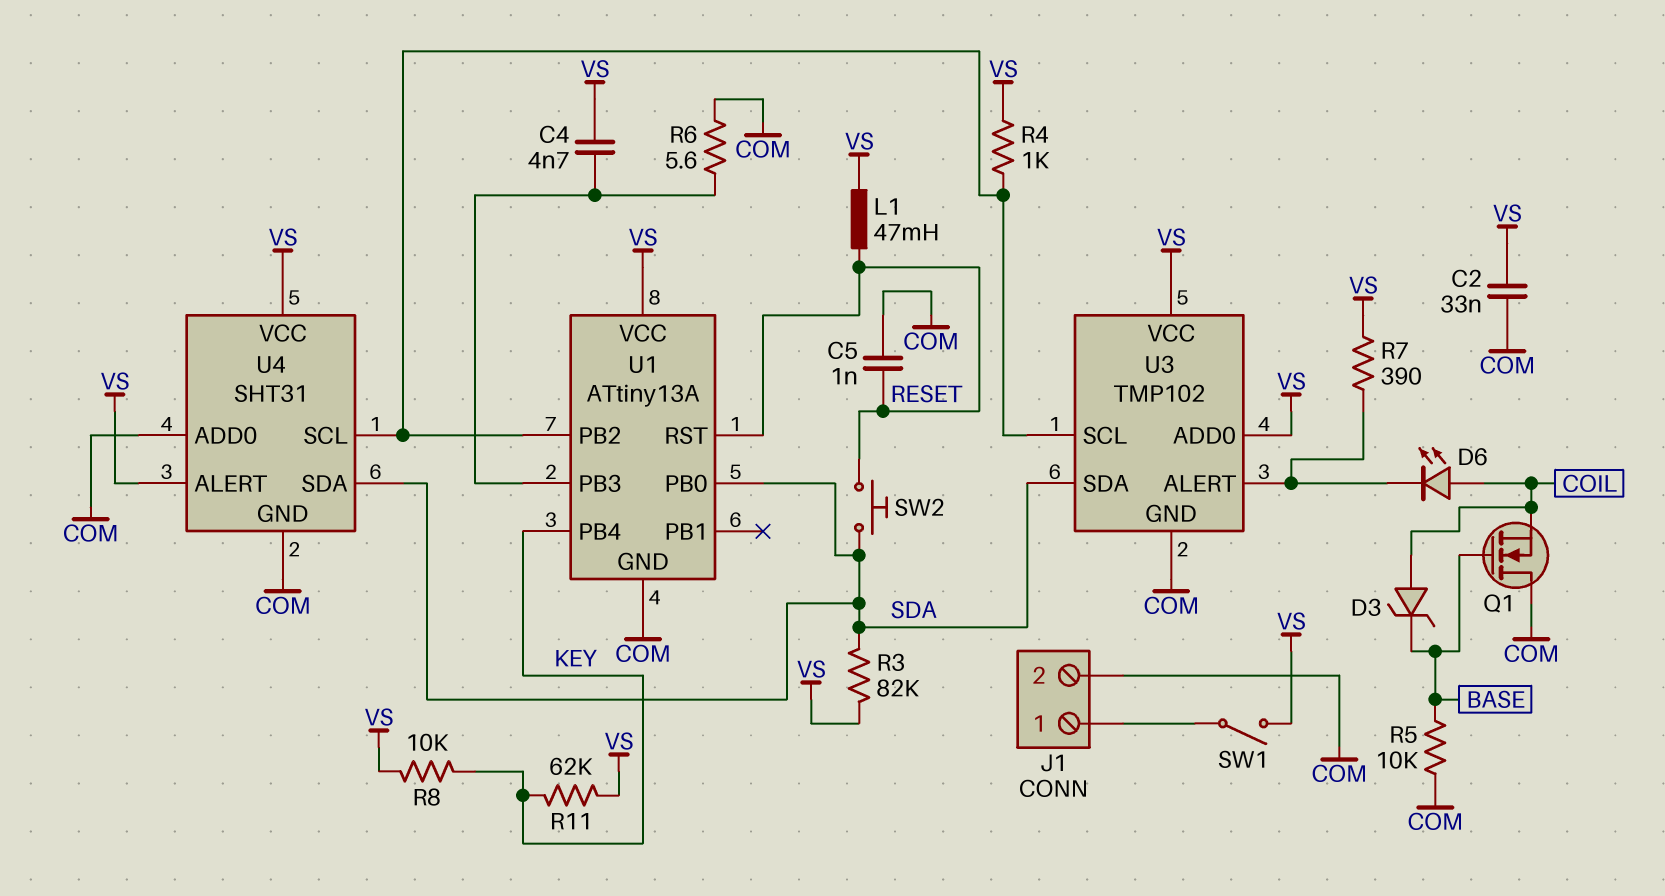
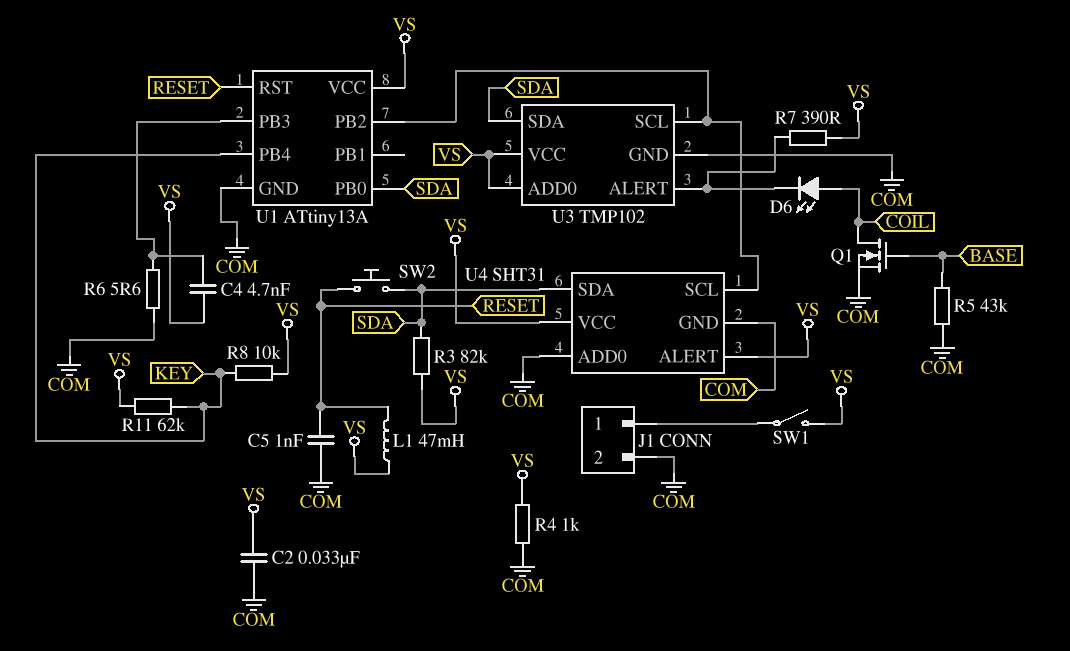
D3: zener (A COIL, K BASE) -> none
Q1: NMOS (G BASE, D COM, S COIL) -> NMOS (G BASE, D COIL, S COM)
R4: 1k (U1/PB2, VS) -> 1k (COM, VS)
R5: 10k (BASE, COM) -> 43k (BASE, COM)

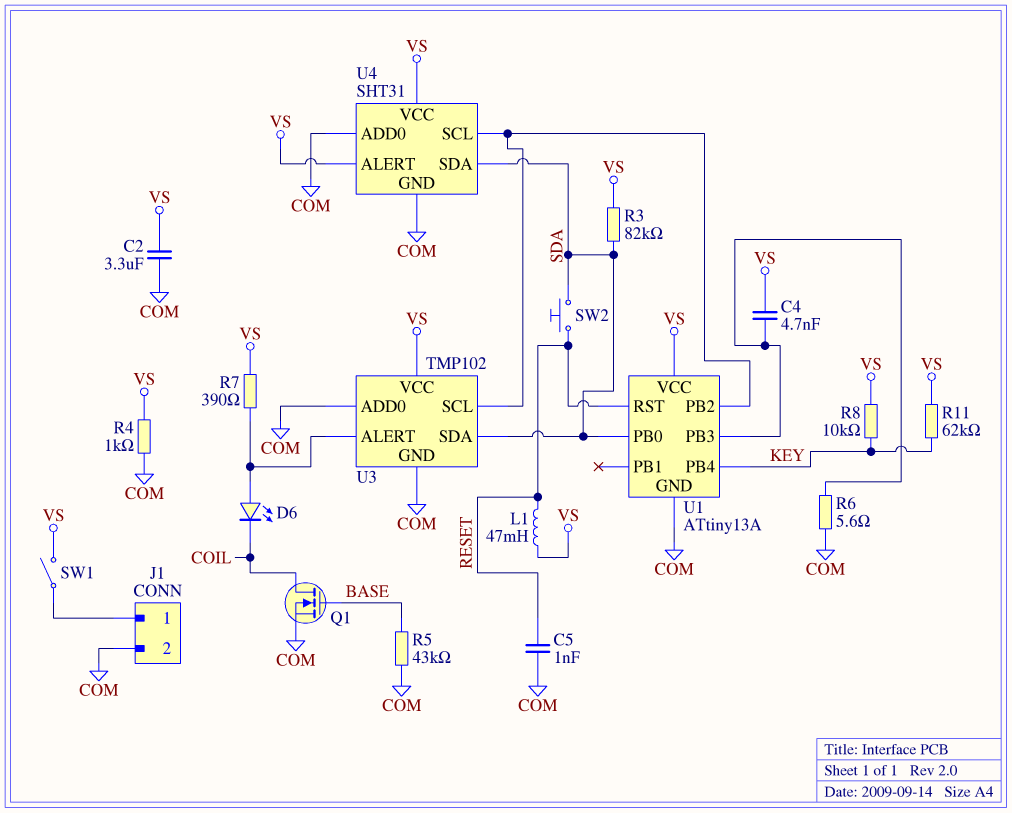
C2: 33nF (COM, VS) -> 3.3uF (COM, VS)
D6: LED (A COIL, K U3/ALERT) -> LED (A U3/ALERT, K COIL)
U3 pin ADD0: VS -> COM

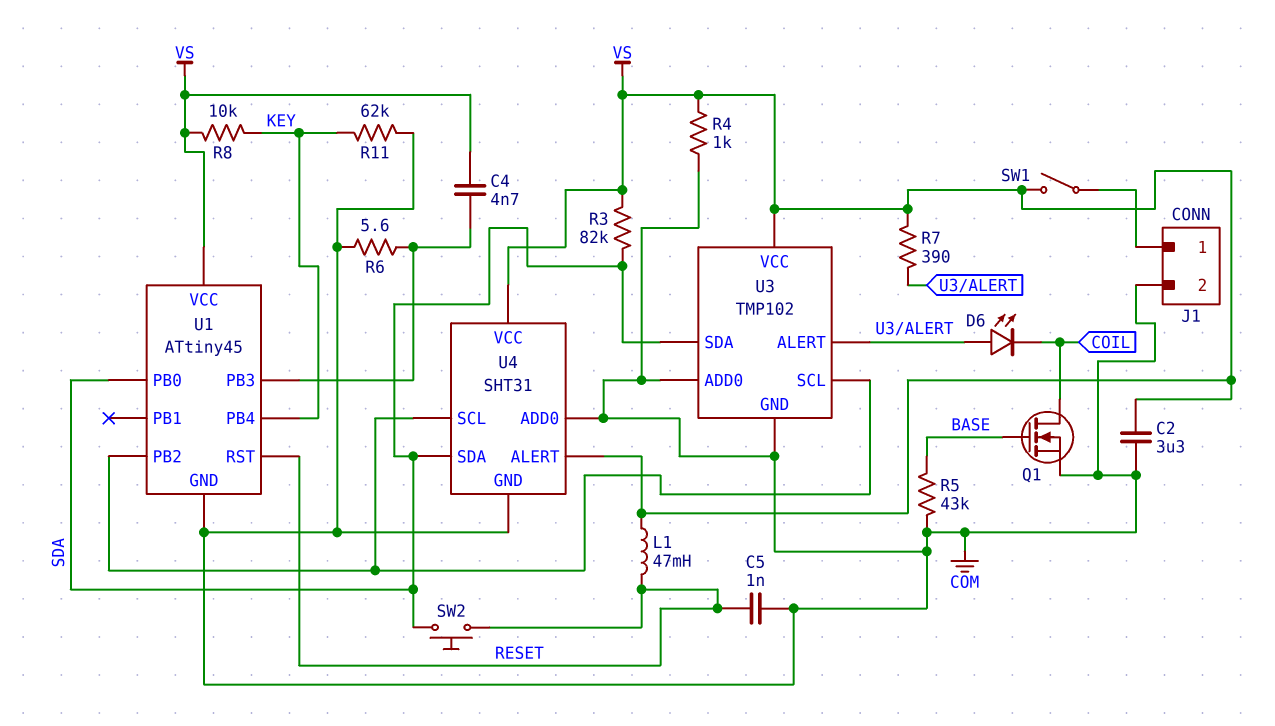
R11: 62k (KEY, VS) -> 62k (COM, KEY)
U1: ATtiny13A -> ATtiny45

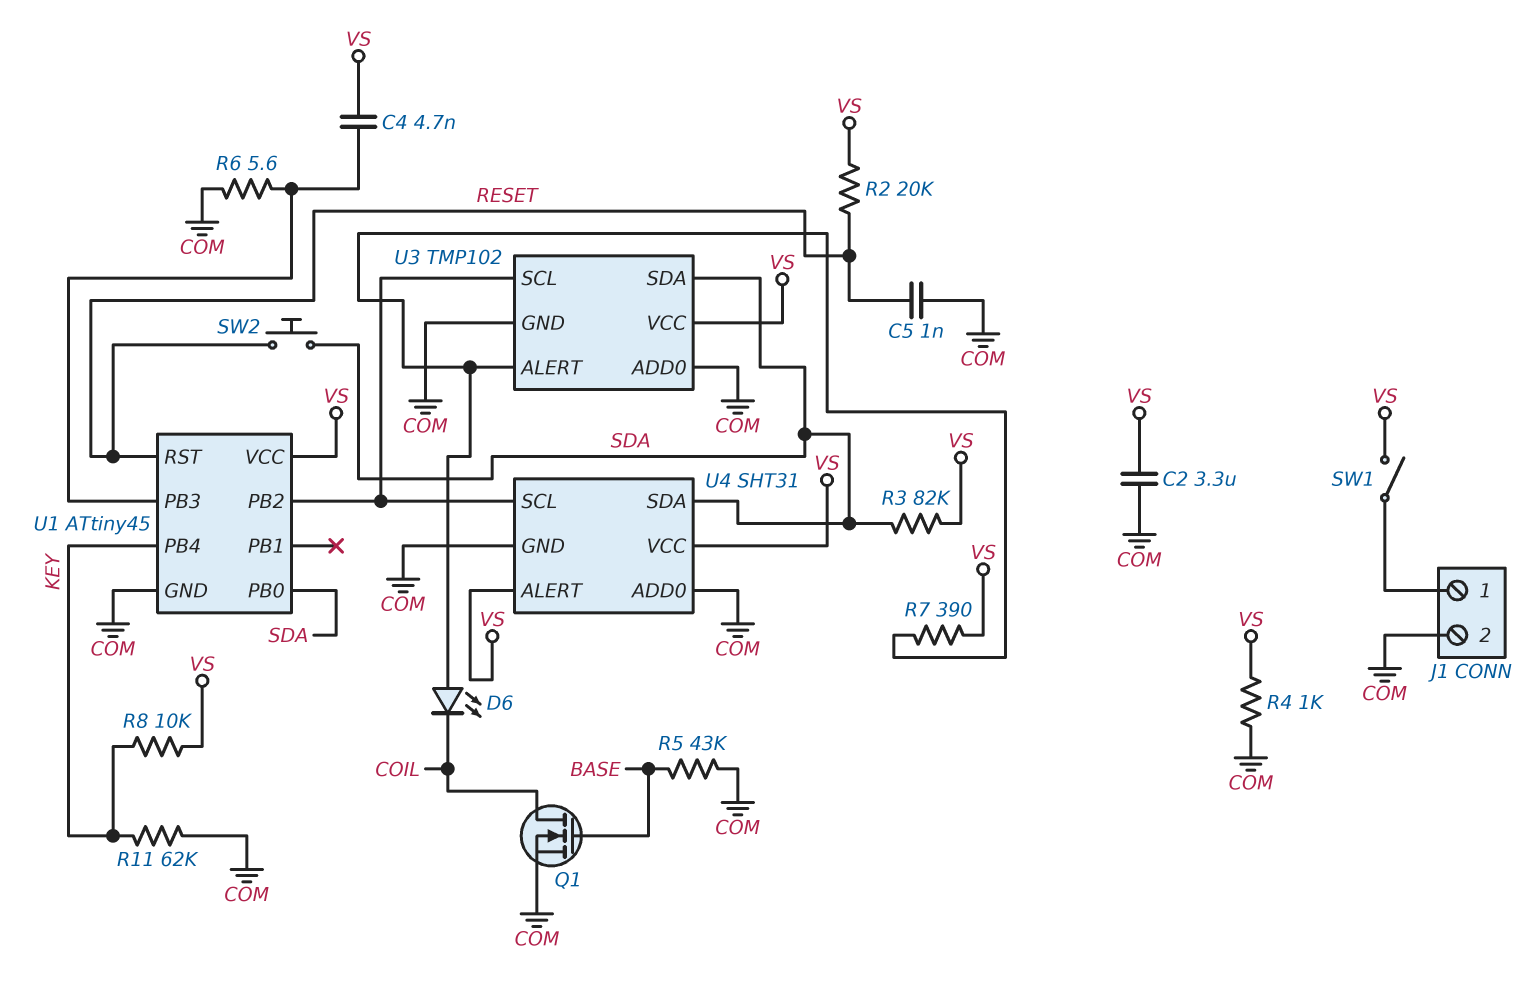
L1: 47mH (RESET, VS) -> none
R2: none -> 20k (RESET, VS)

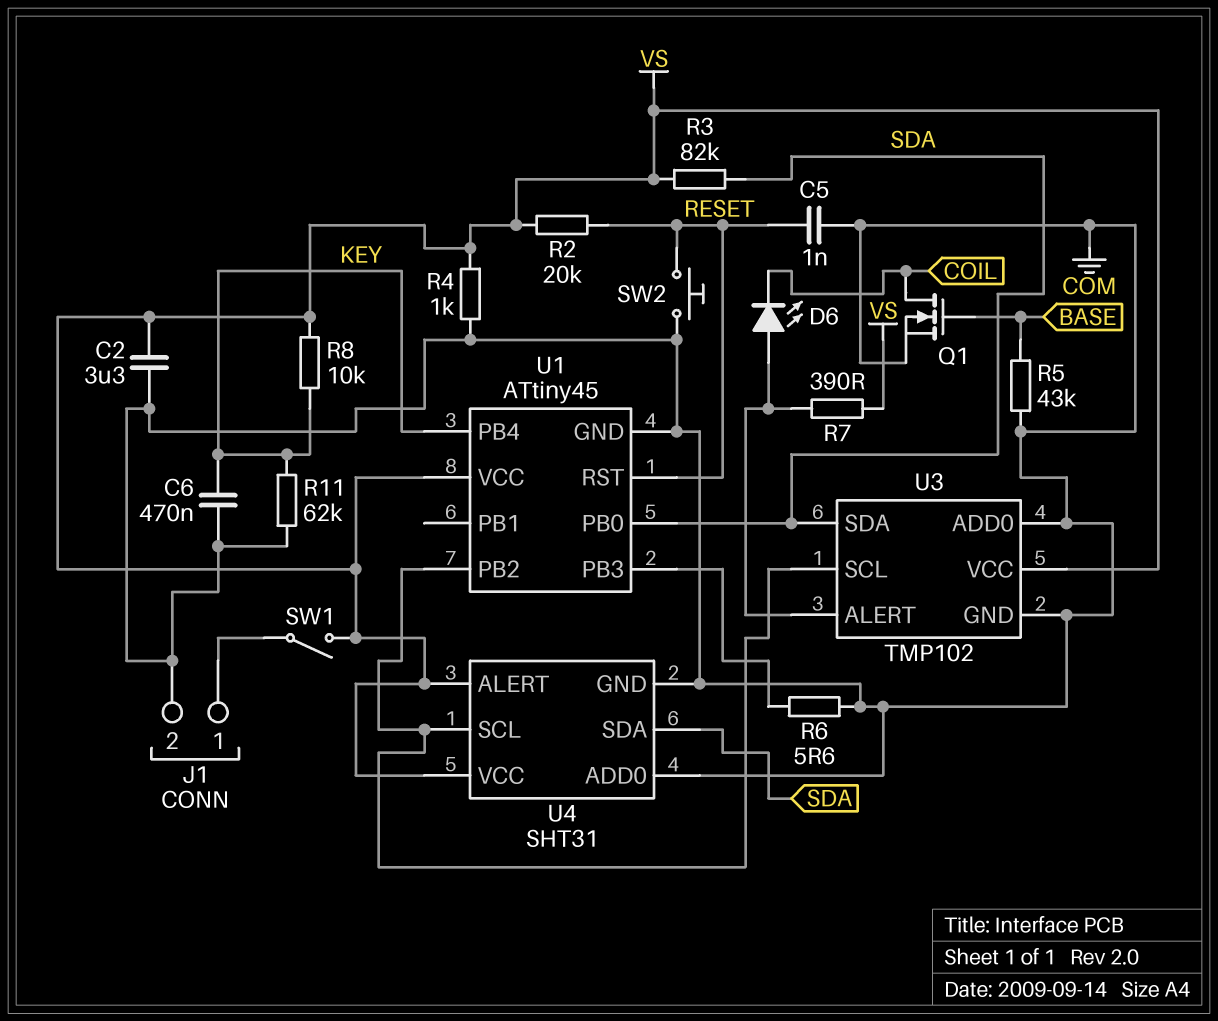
C4: 4.7nF (U1/PB3, VS) -> none
C6: none -> 470nF (COM, KEY)
SW2: button (RESET, SDA) -> button (COM, RESET)

